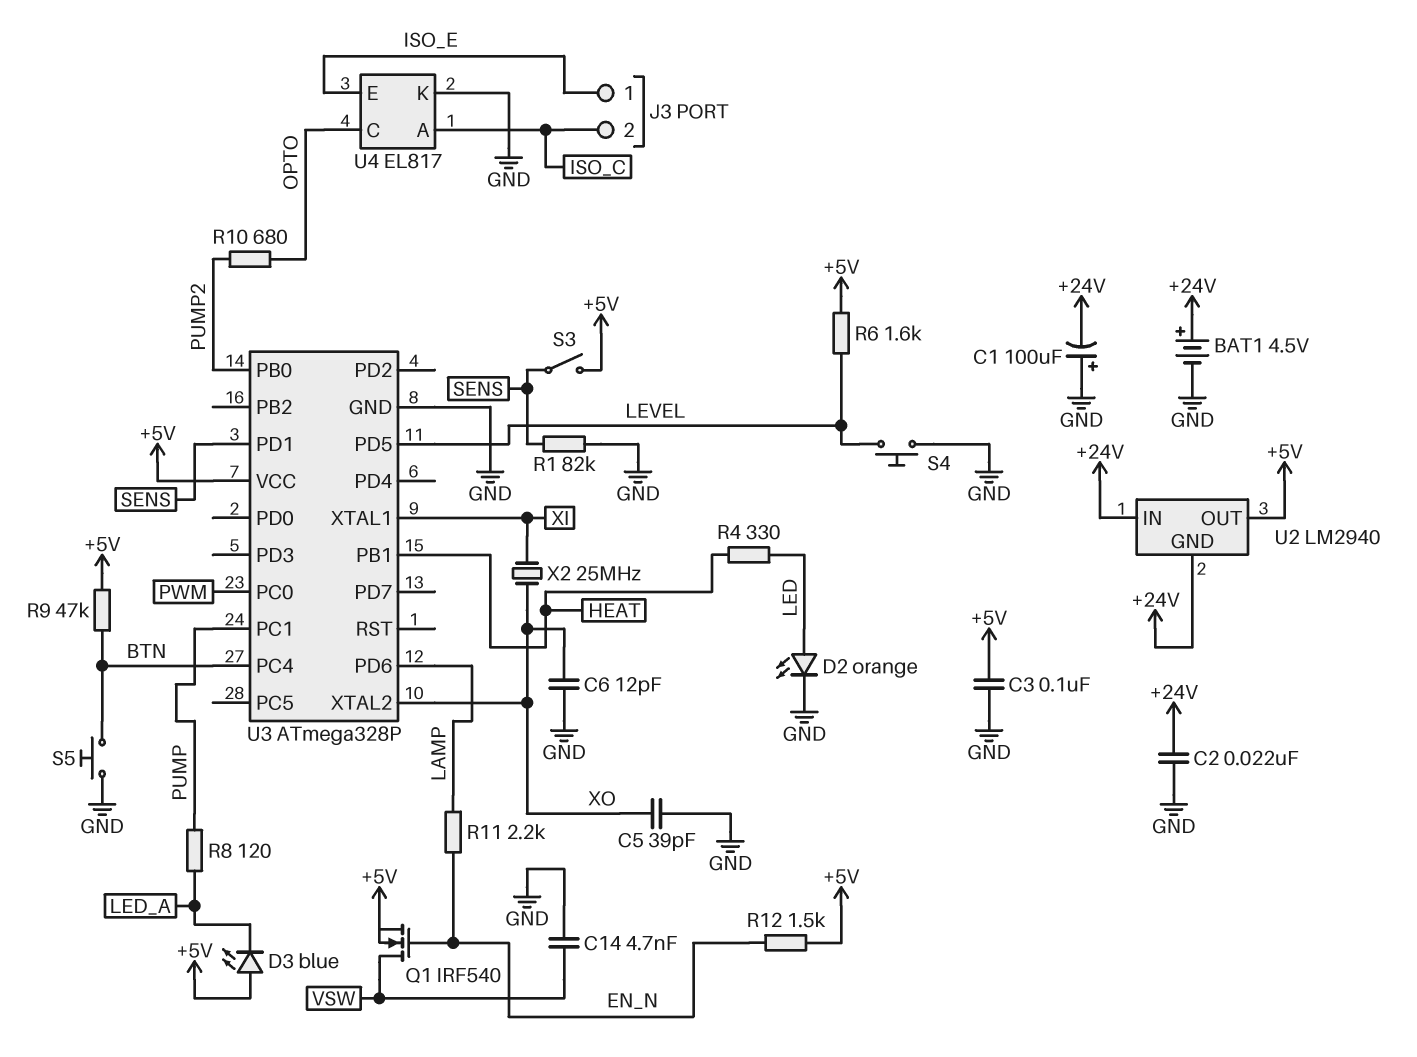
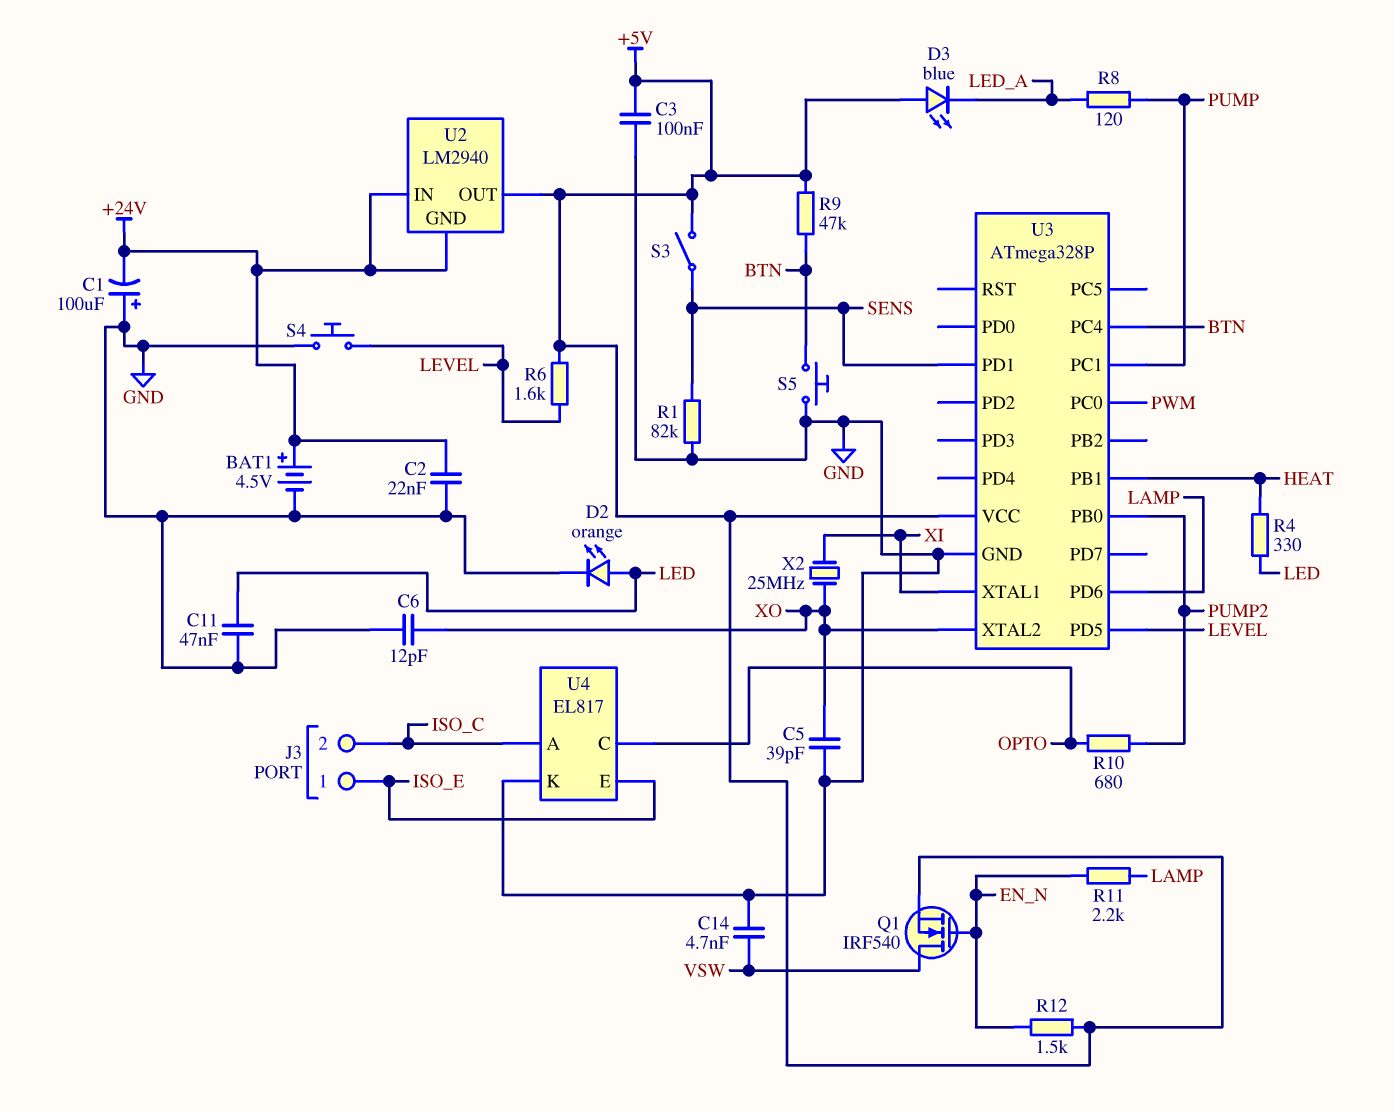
C11: none -> 47nF (GND, LED)

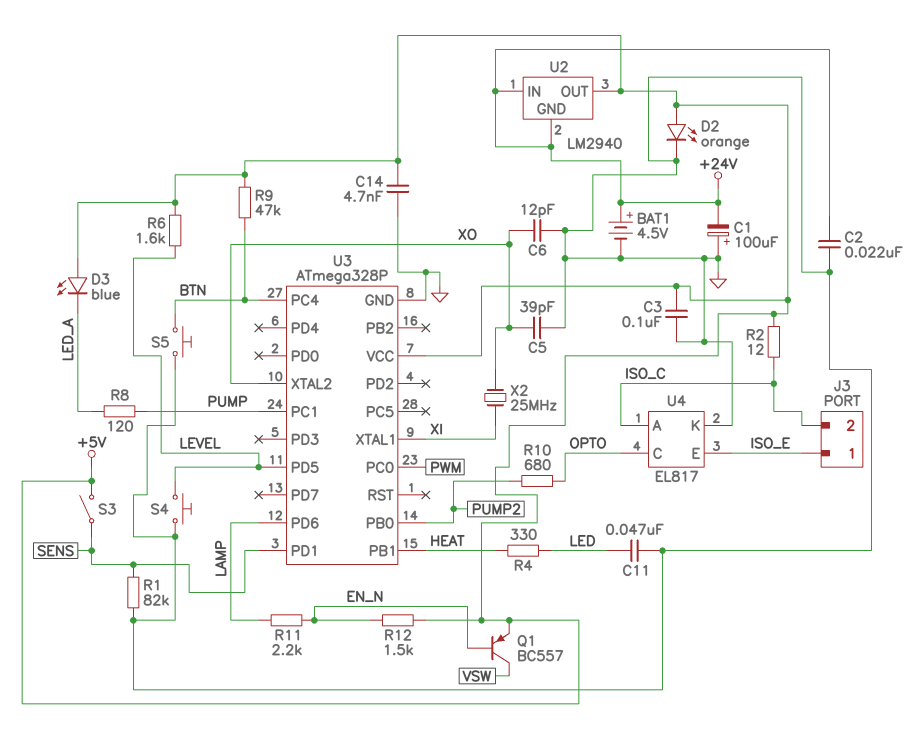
C14: 4.7nF (GND, VSW) -> 4.7nF (+5V, GND)
D2: LED orange (A LED, K GND) -> LED orange (A +5V, K GND)
Q1: NMOS IRF540 (G EN_N, D VSW, S +5V) -> PNP BC557 (B EN_N, C VSW, E +5V)
R2: none -> 12 (+5V, ISO_C)

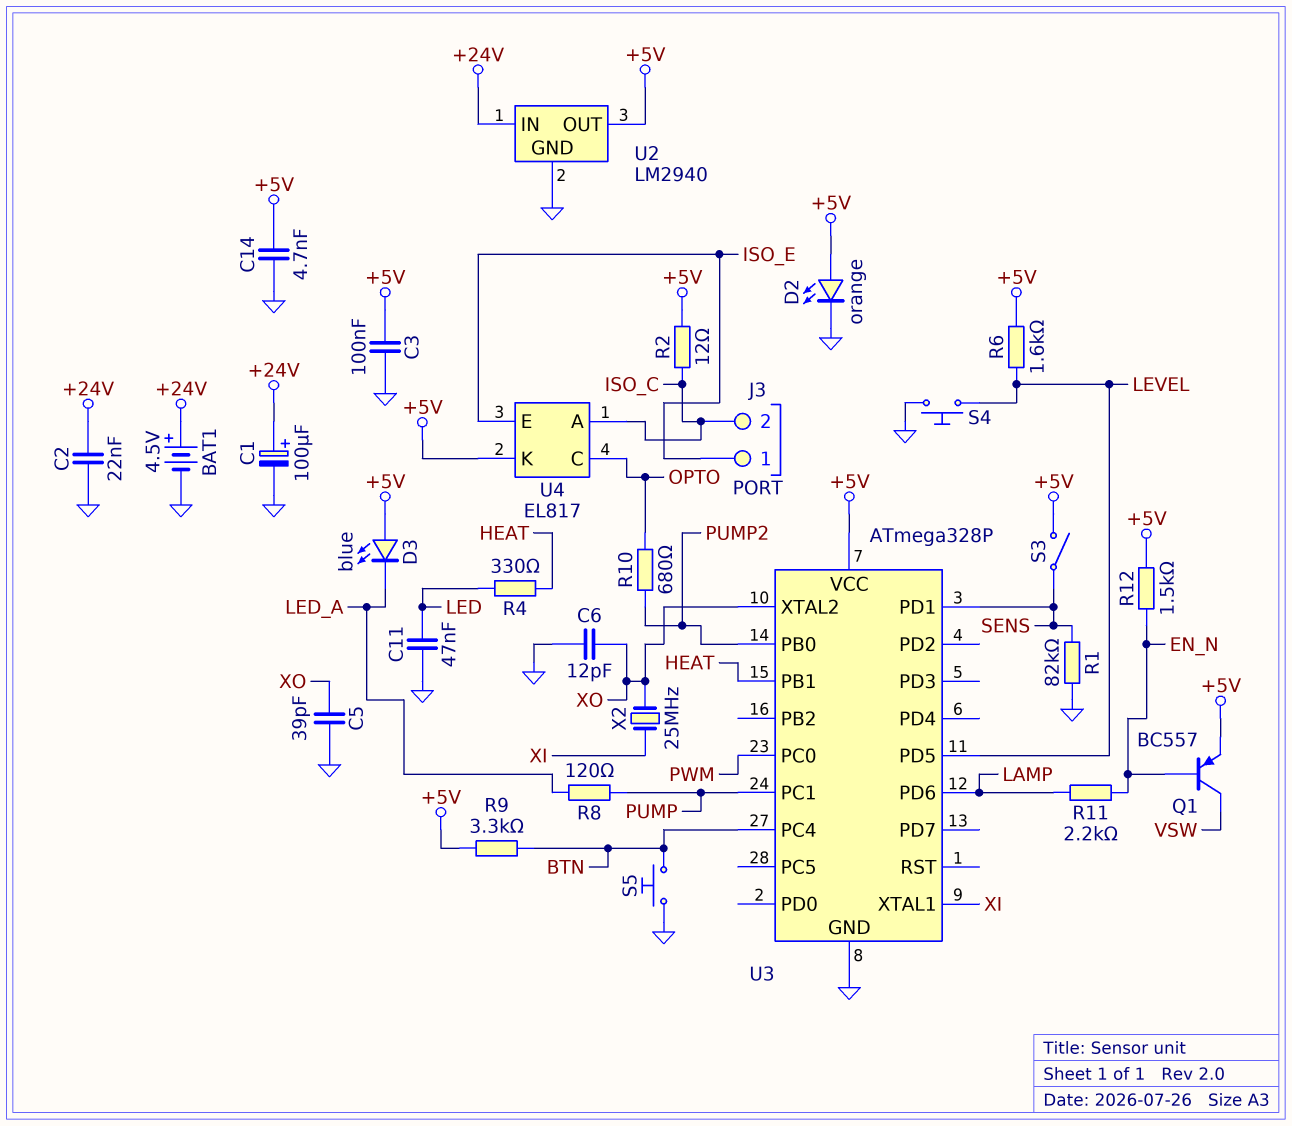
C1: 100uF (plus GND, minus +24V) -> 100uF (plus +24V, minus GND)
R9: 47k (+5V, BTN) -> 3.3k (+5V, BTN)
U2 pin GND: +24V -> GND
U4 pin K: GND -> +5V

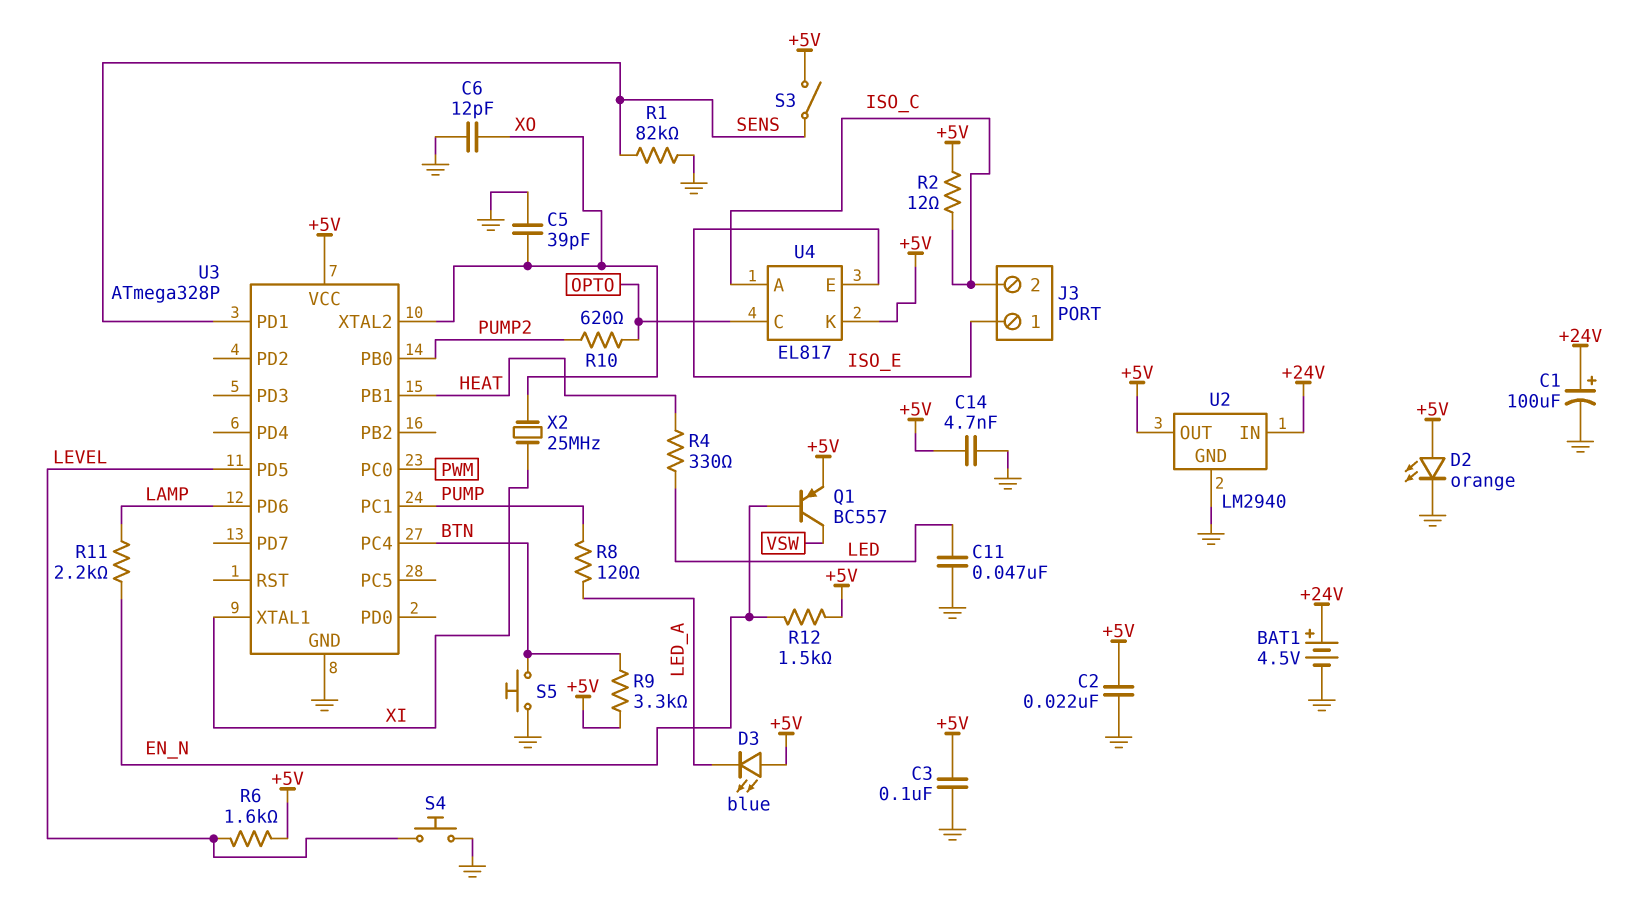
C2: 22nF (+24V, GND) -> 22nF (+5V, GND)
R10: 680 (OPTO, PUMP2) -> 620 (OPTO, PUMP2)

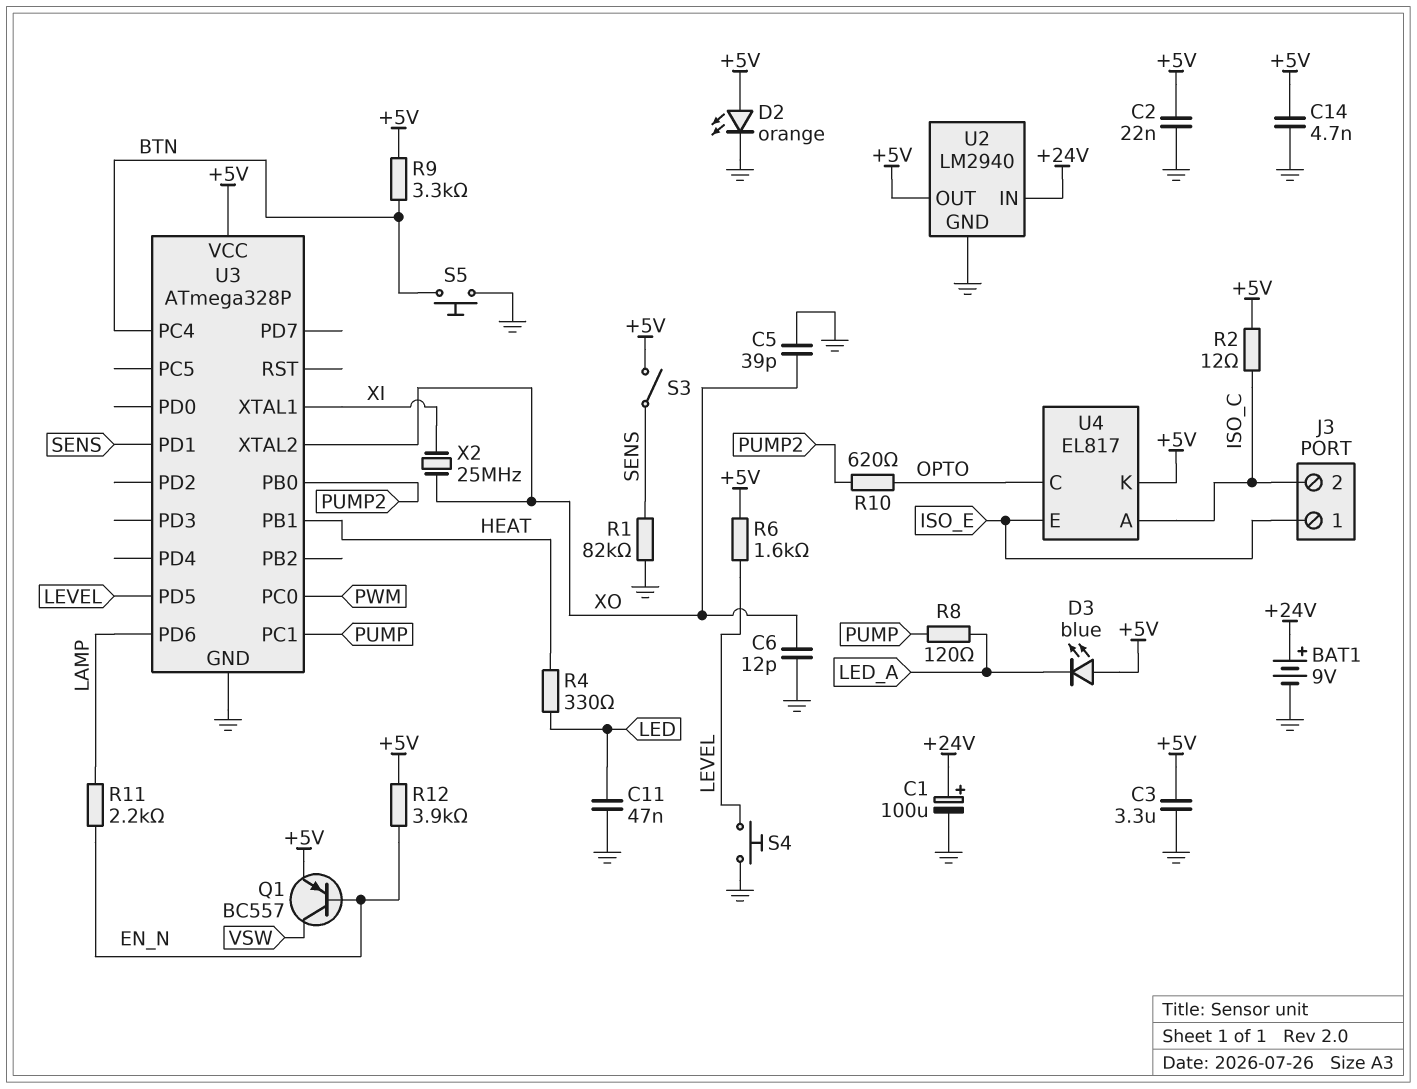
BAT1: 4.5V (plus +24V, minus GND) -> 9V (plus +24V, minus GND)
C3: 100nF (+5V, GND) -> 3.3uF (+5V, GND)
R12: 1.5k (+5V, EN_N) -> 3.9k (+5V, EN_N)

